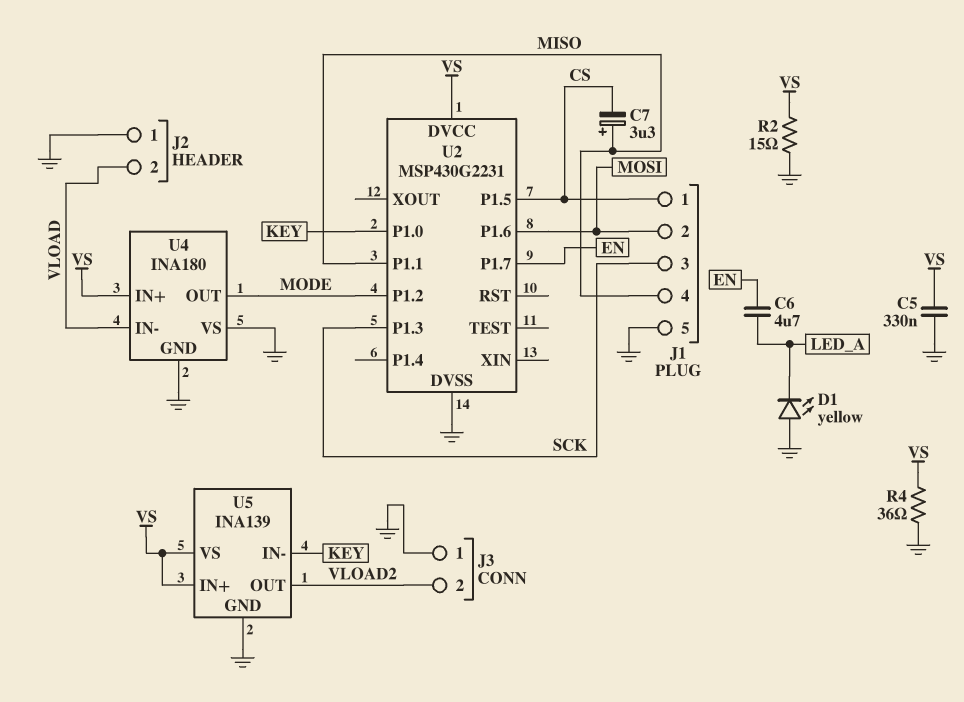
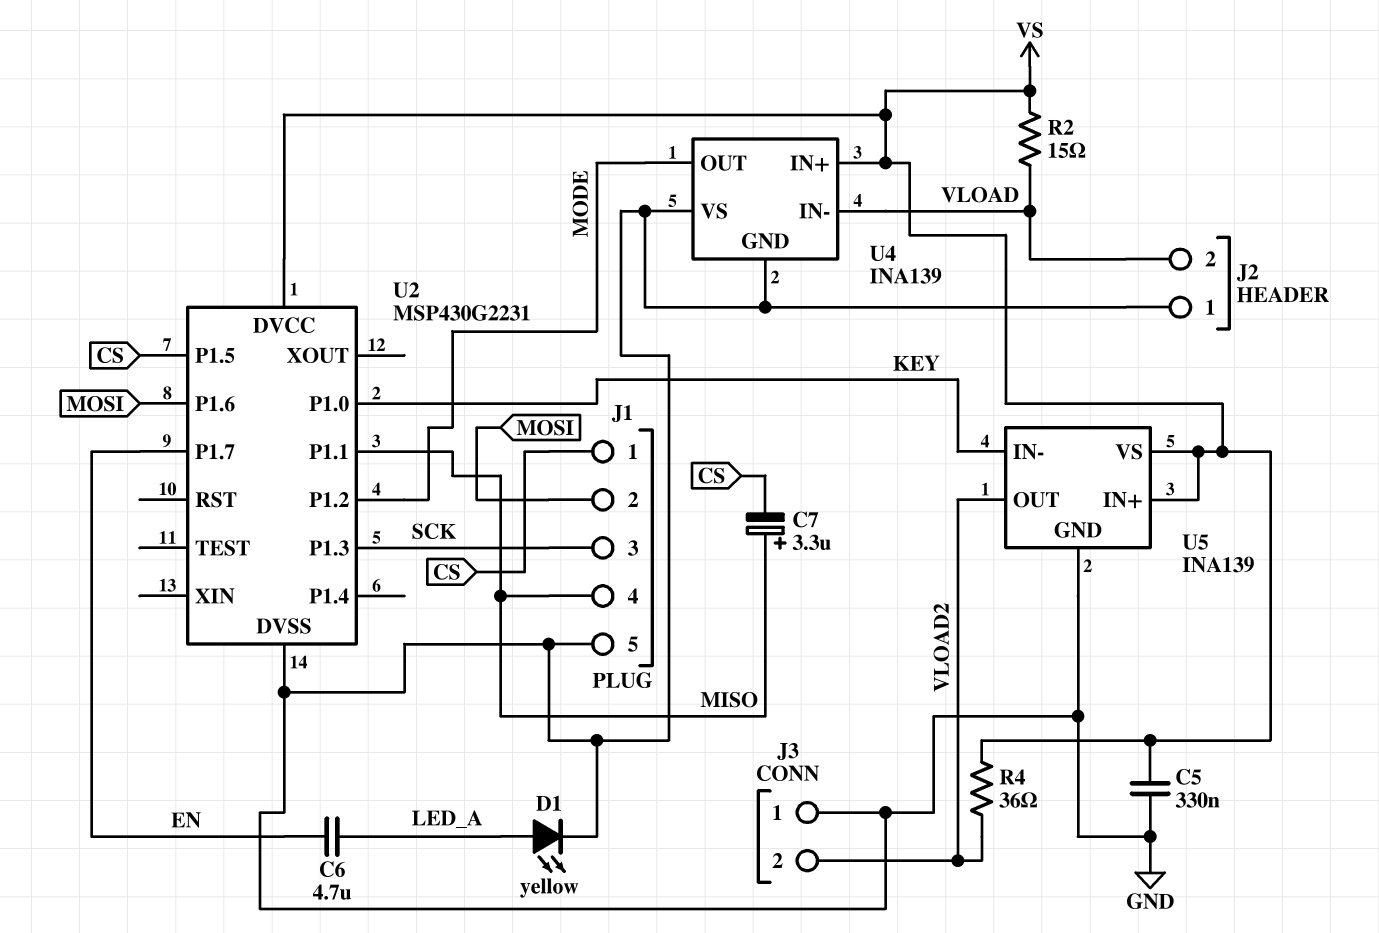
D1: LED yellow (A GND, K LED_A) -> LED yellow (A LED_A, K GND)
R2: 15 (GND, VS) -> 15 (VLOAD, VS)
R4: 36 (GND, VS) -> 36 (VLOAD2, VS)
U4: INA180 -> INA139

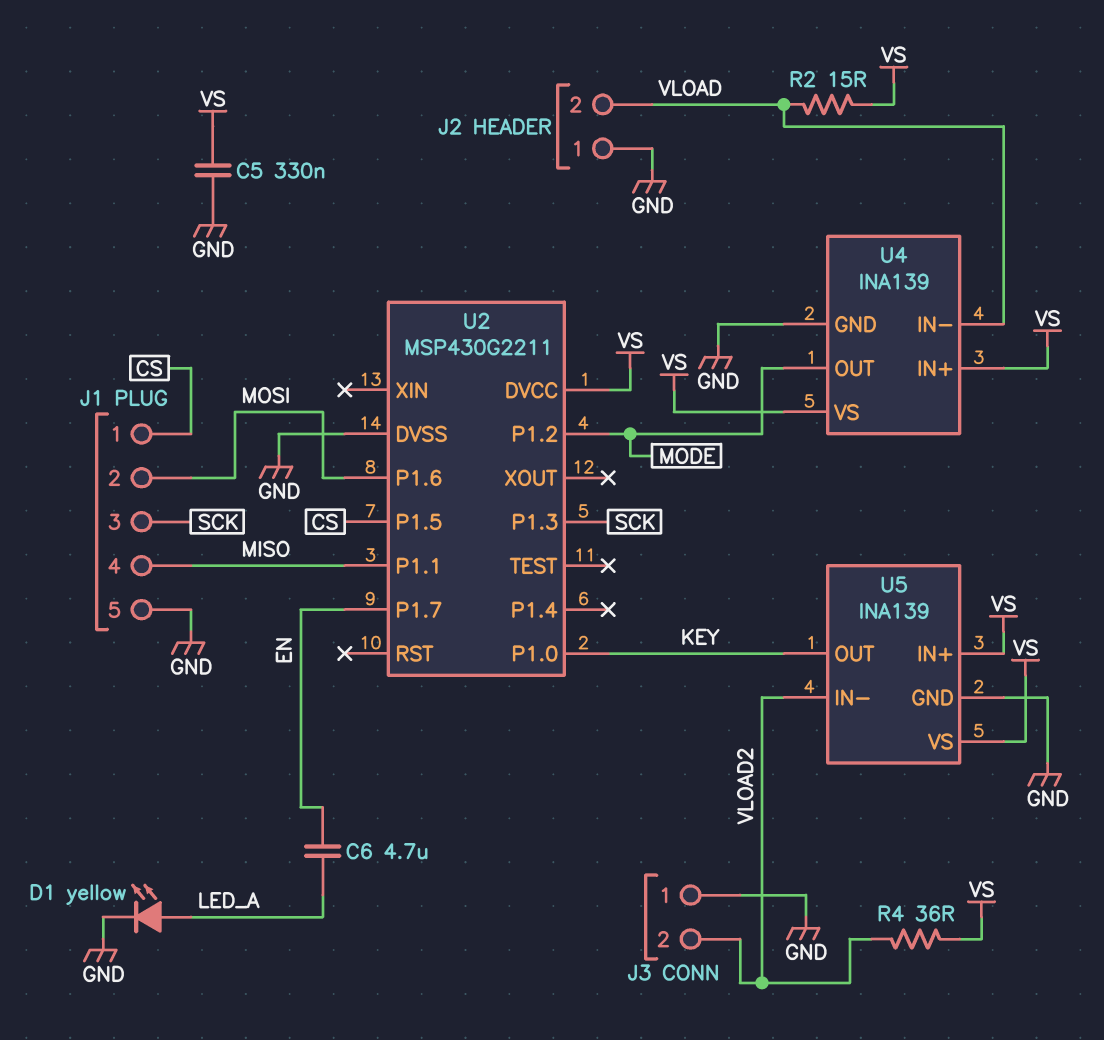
C7: 3.3uF (plus MISO, minus CS) -> none
U2: MSP430G2231 -> MSP430G2211
U4 pin VS: GND -> VS
U5 pin IN-: KEY -> VLOAD2
U5 pin OUT: VLOAD2 -> KEY

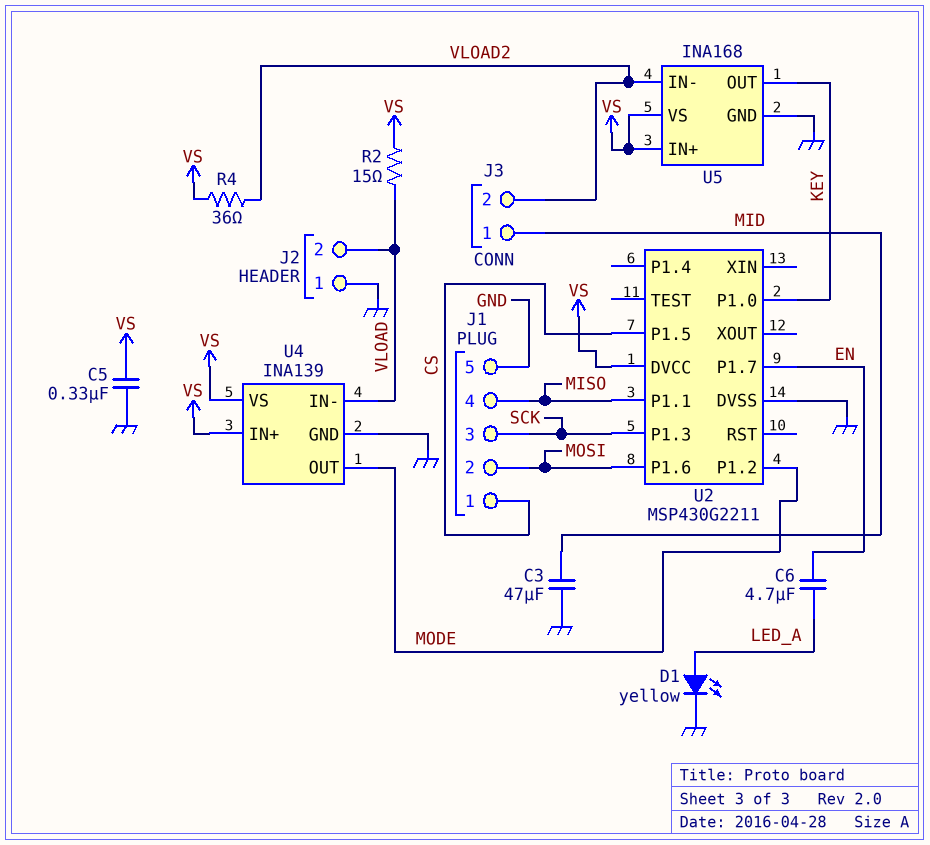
C3: none -> 47uF (GND, MID)
J3 pin 1: GND -> MID
U5: INA139 -> INA168

